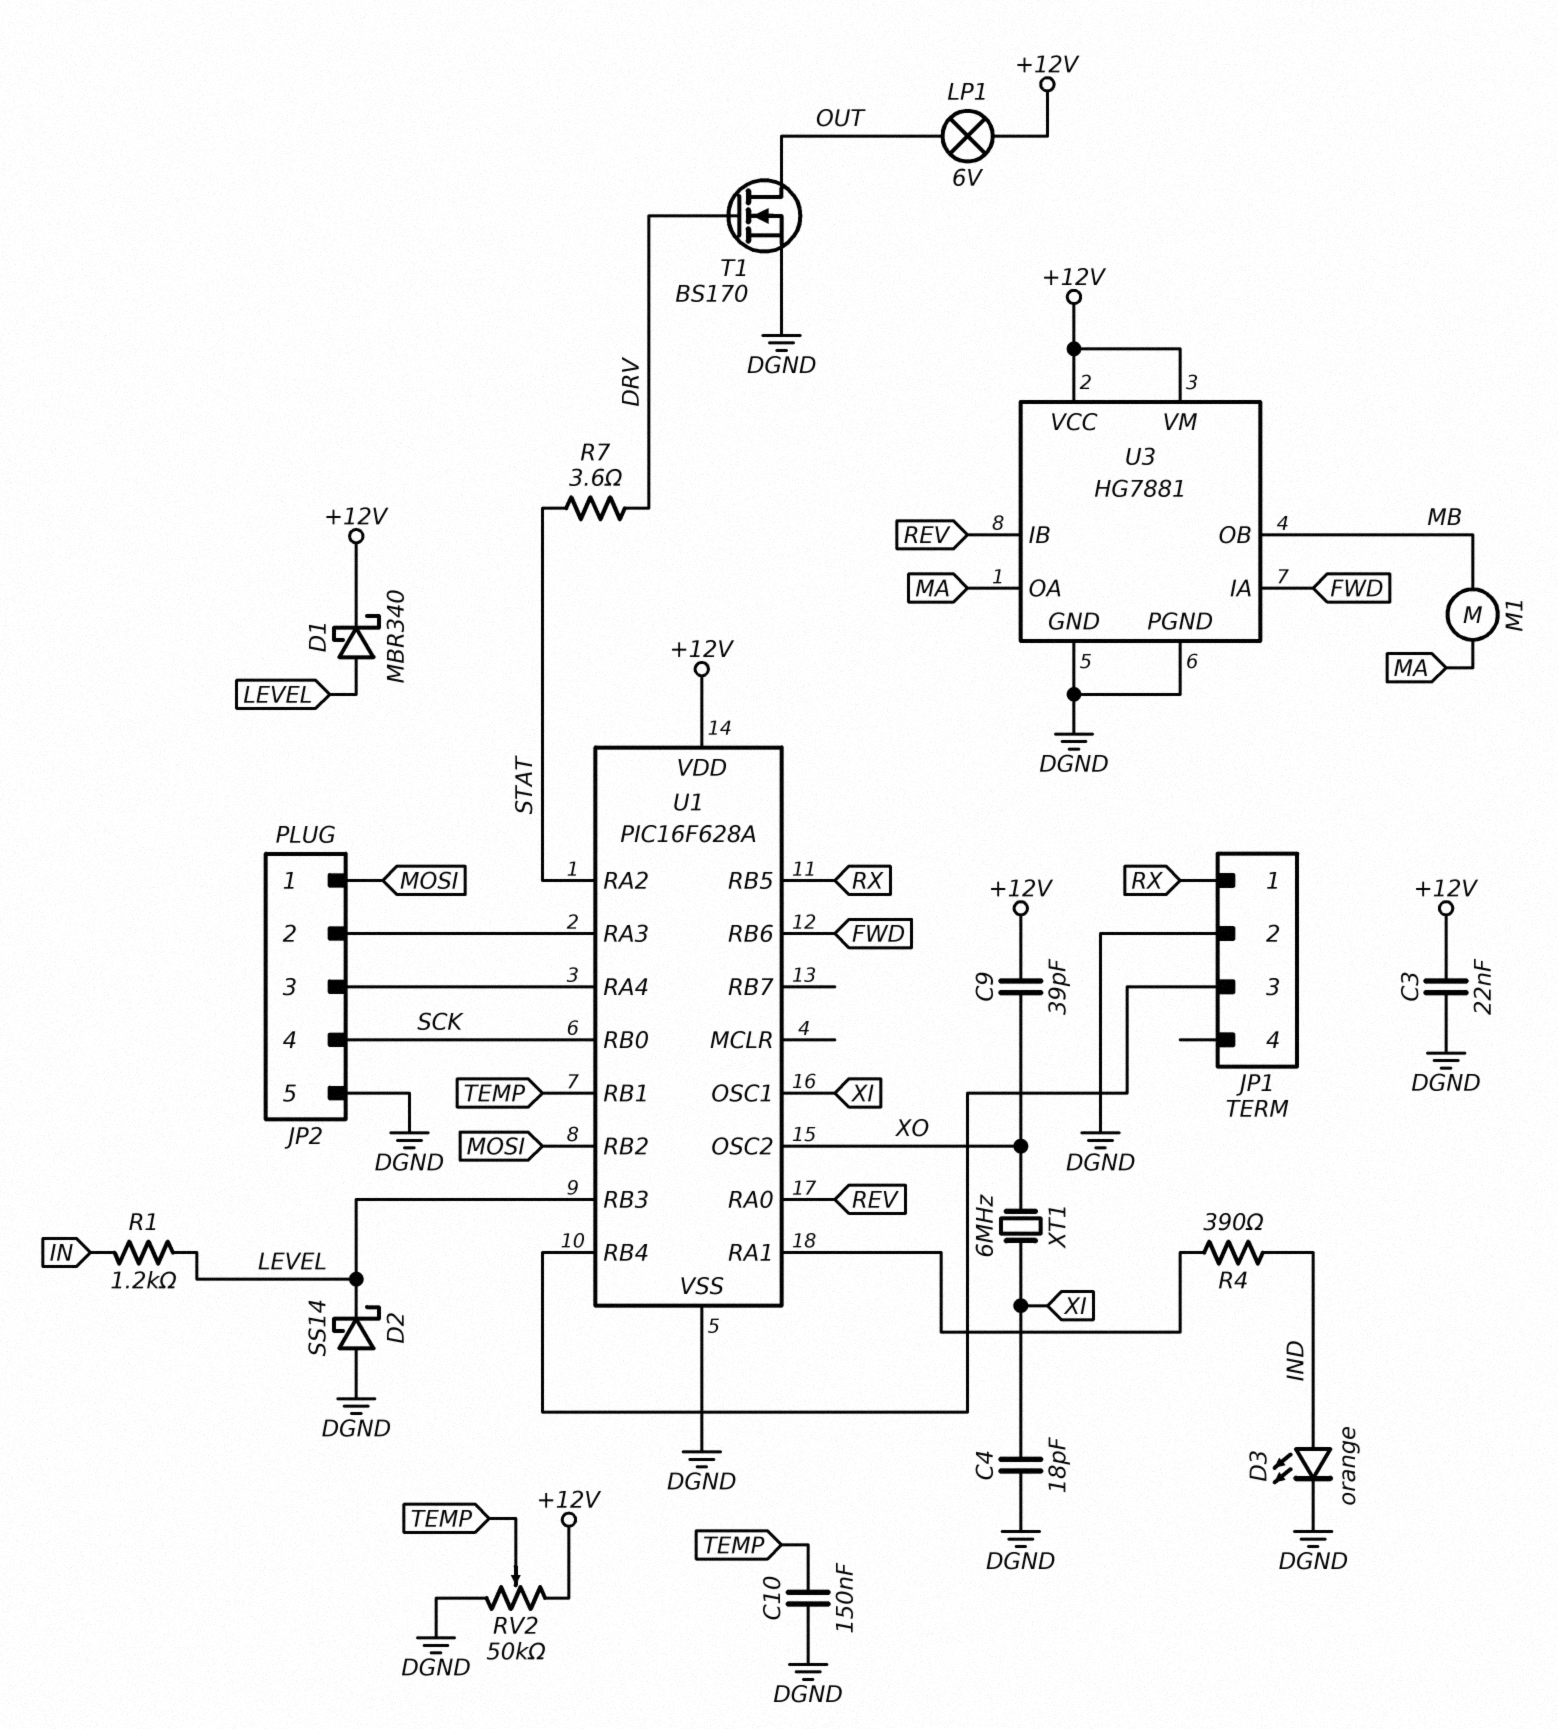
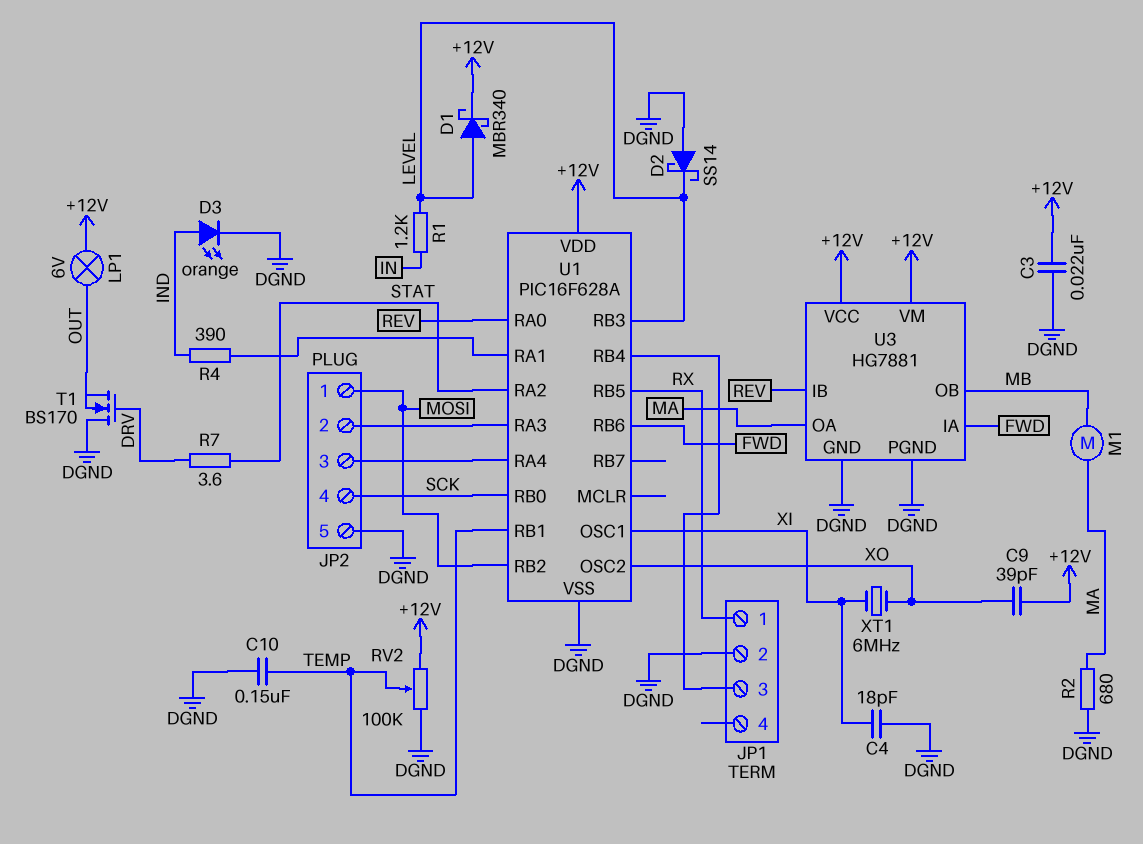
R2: none -> 680 (DGND, MA)
RV2: 50k (+12V, DGND, wiper TEMP) -> 100k (+12V, DGND, wiper TEMP)
T1: NMOS BS170 (G DRV, D OUT, S DGND) -> NMOS BS170 (G DRV, D DGND, S OUT)

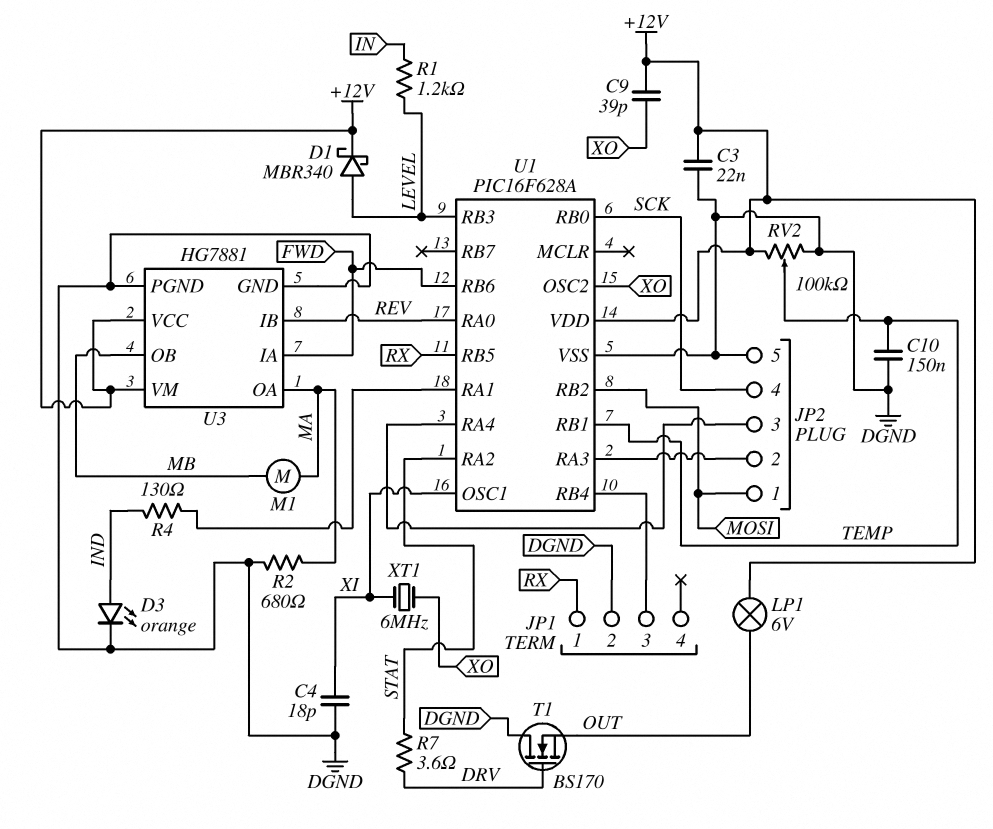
D2: schottky SS14 (A DGND, K LEVEL) -> none
R4: 390 (IND, U1/RA1) -> 130 (IND, U1/RA1)

